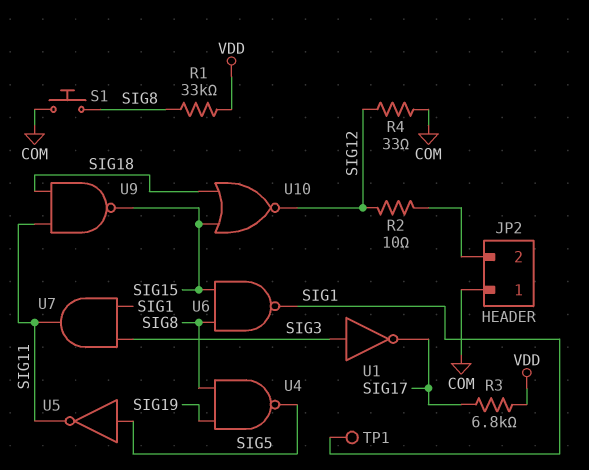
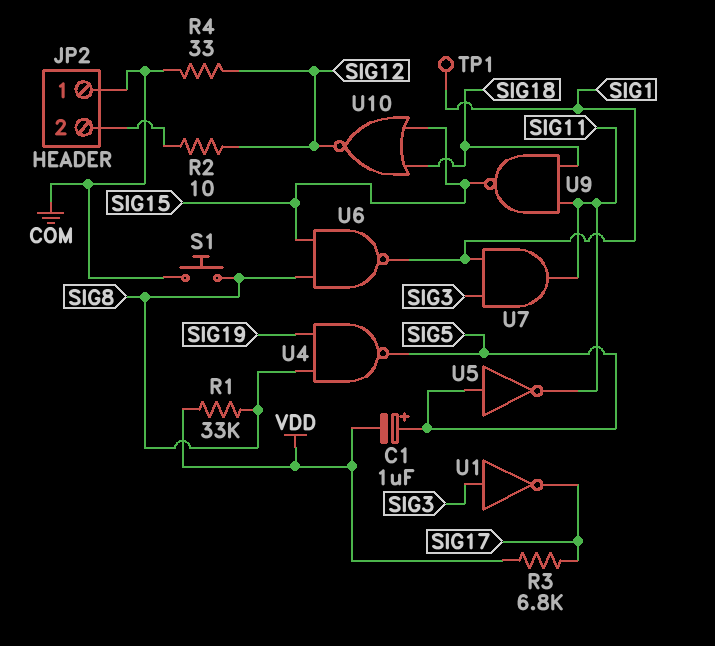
C1: none -> 1uF (plus SIG5, minus VDD)

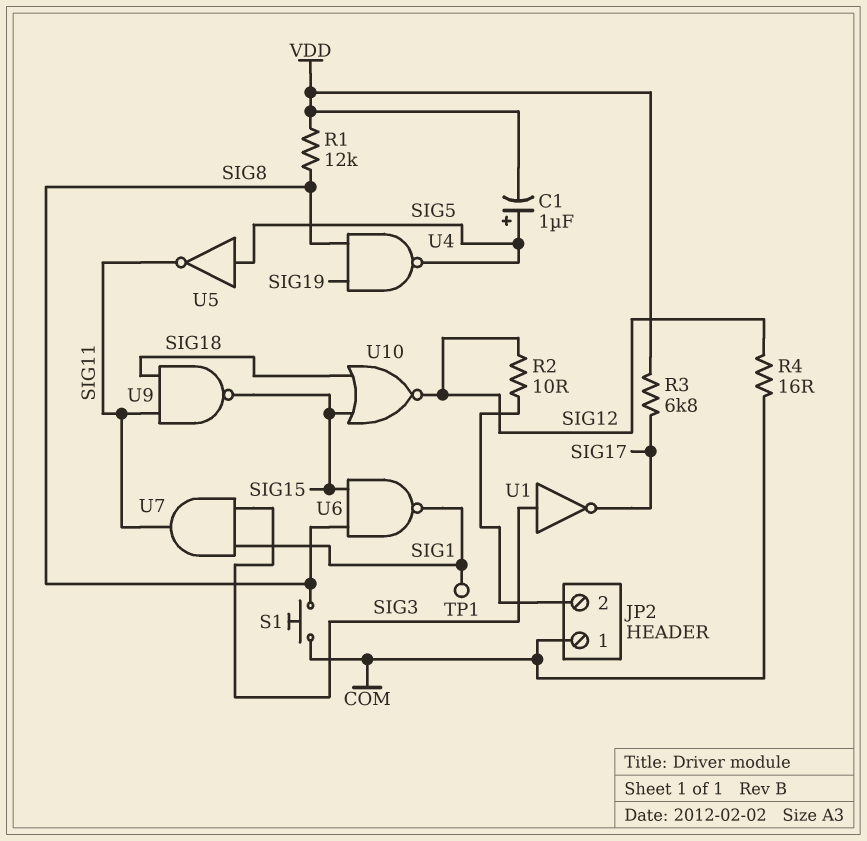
R1: 33k (SIG8, VDD) -> 12k (SIG8, VDD)
R4: 33 (COM, SIG12) -> 16 (COM, SIG12)

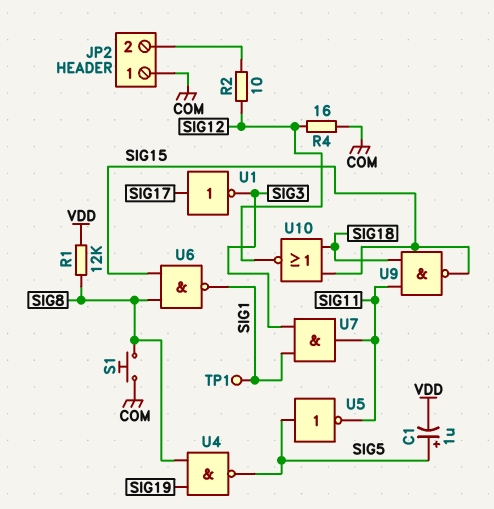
R3: 6.8k (SIG17, VDD) -> none
U1: NOT (in SIG3, out SIG17) -> NOT (in SIG17, out SIG3)

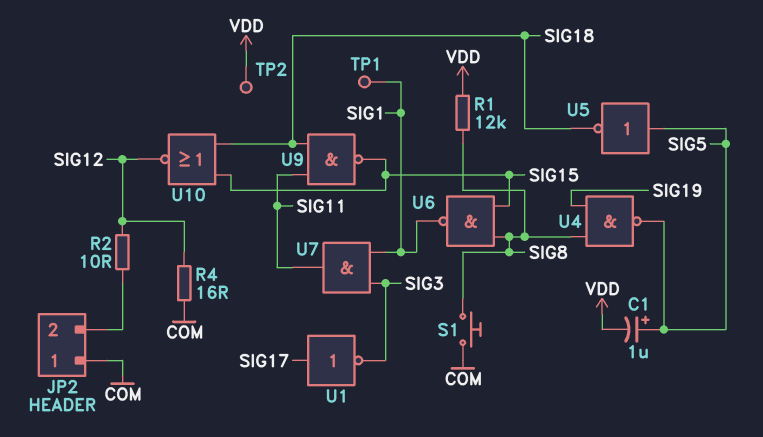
TP2: none -> test point (VDD)
U5: NOT (in SIG5, out SIG11) -> NOT (in SIG5, out SIG18)

